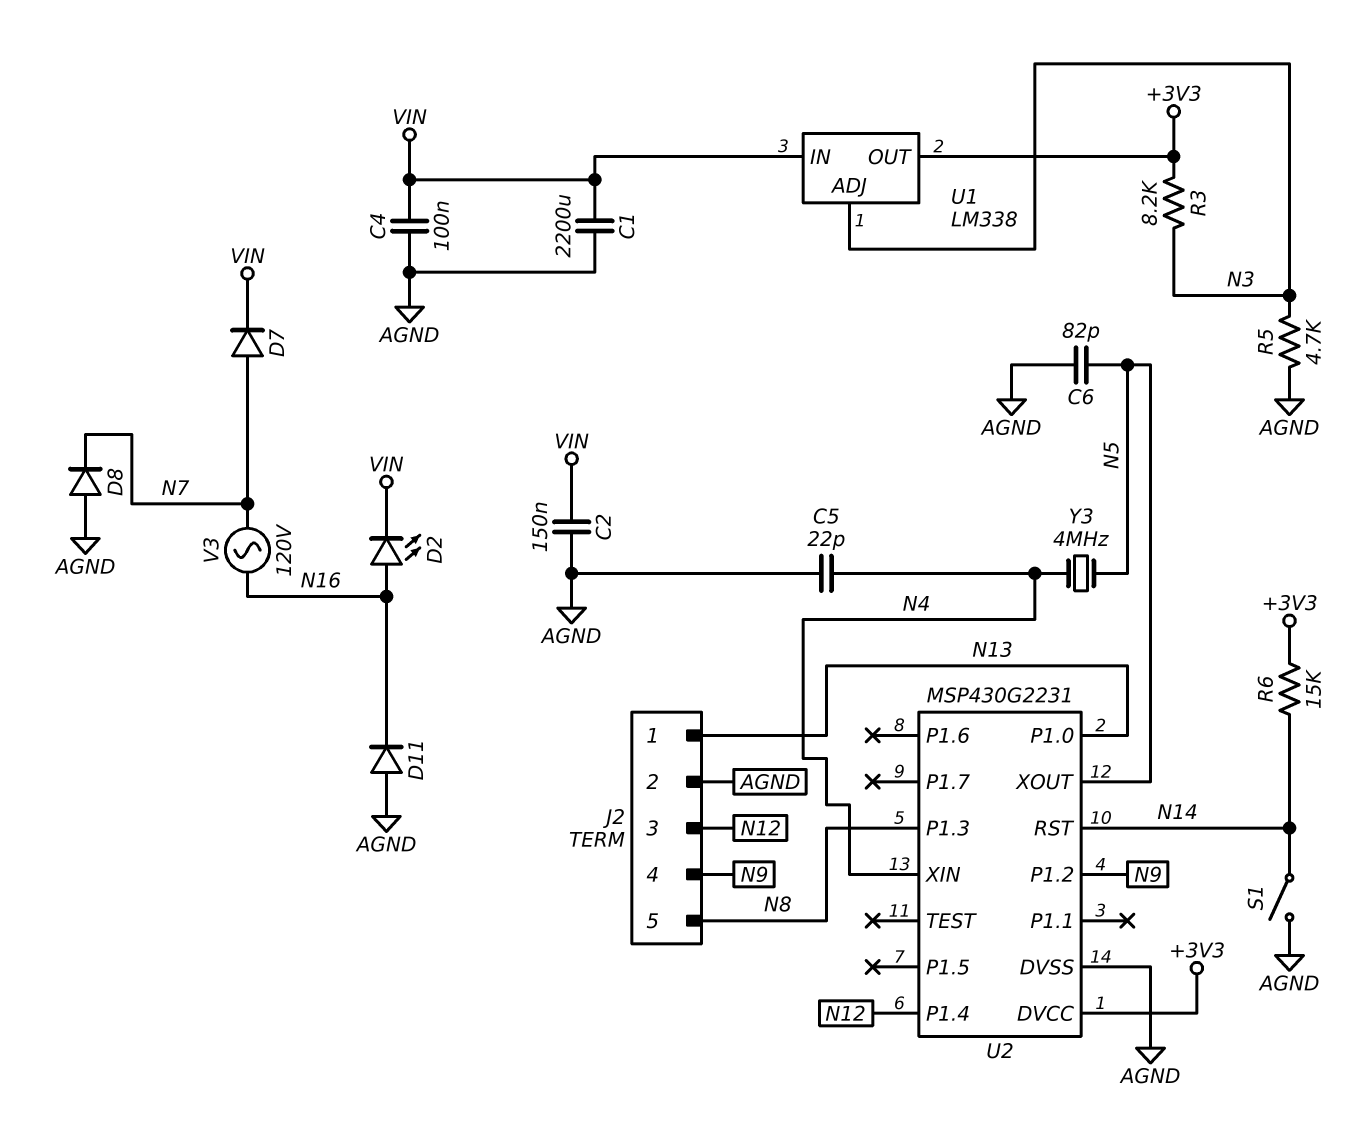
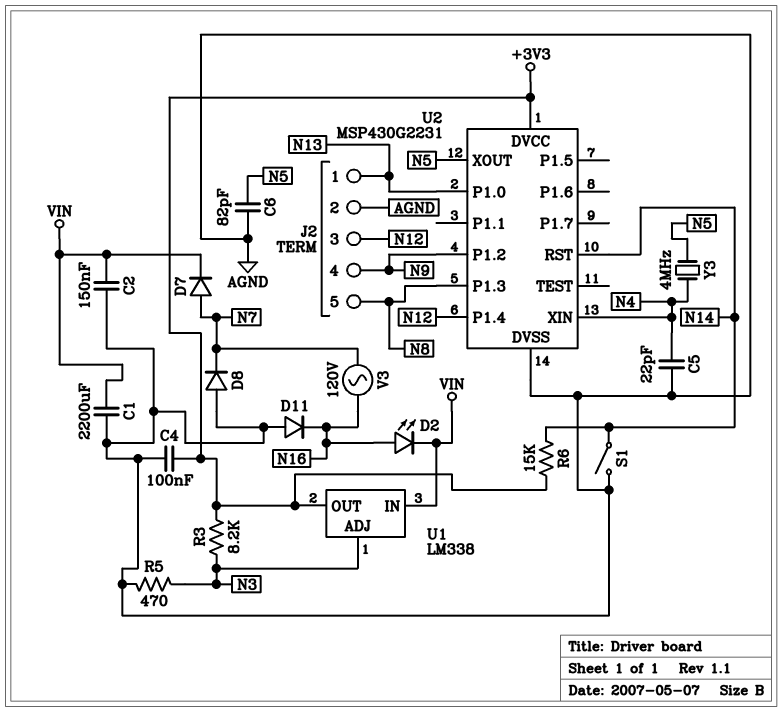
C4: 100nF (AGND, VIN) -> 100nF (+3V3, AGND)
R5: 4.7k (AGND, N3) -> 470 (AGND, N3)

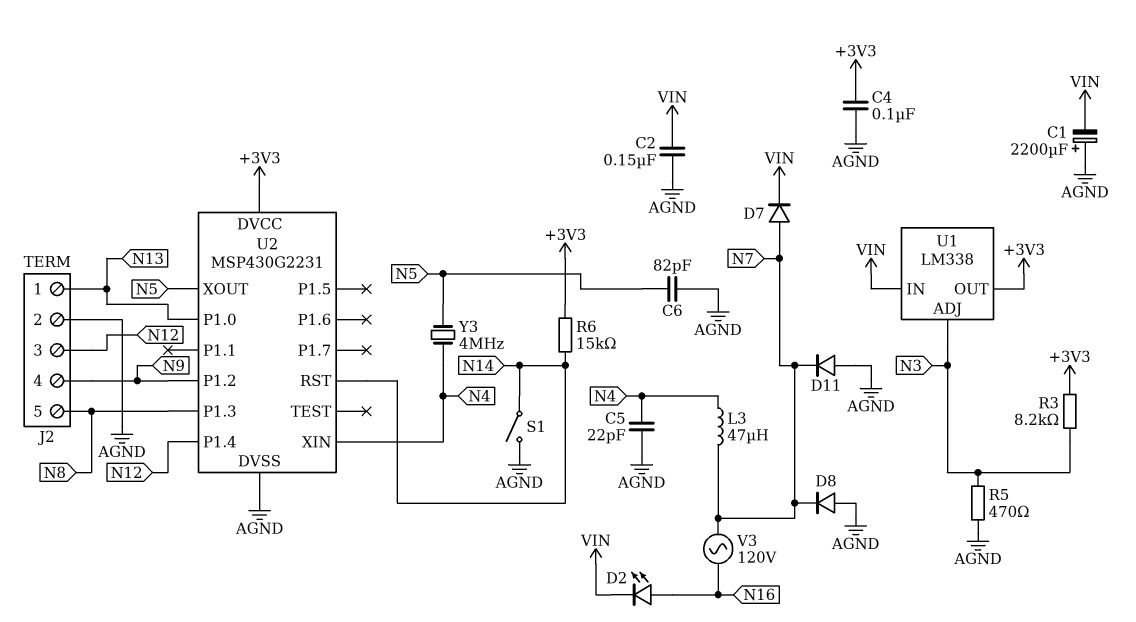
C1: 2200uF (AGND, VIN) -> 2200uF (plus AGND, minus VIN)
D11: diode (A AGND, K N16) -> diode (A AGND, K N7)
L3: none -> 47uH (N4, N7)

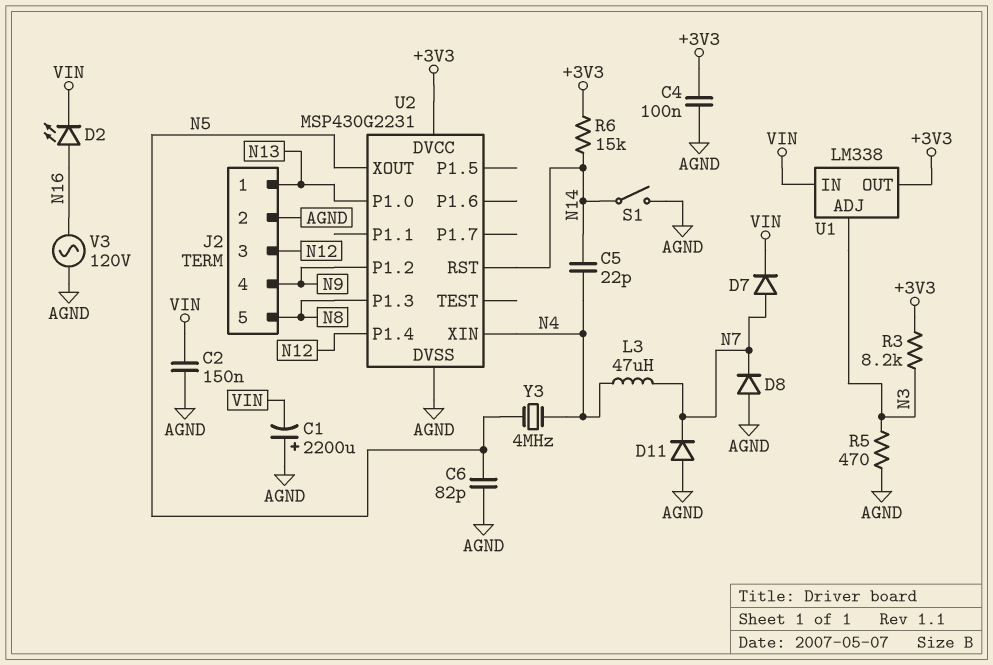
C5: 22pF (AGND, N4) -> 22pF (N4, N14)
V3: AC 120V (N7, N16) -> AC 120V (AGND, N16)

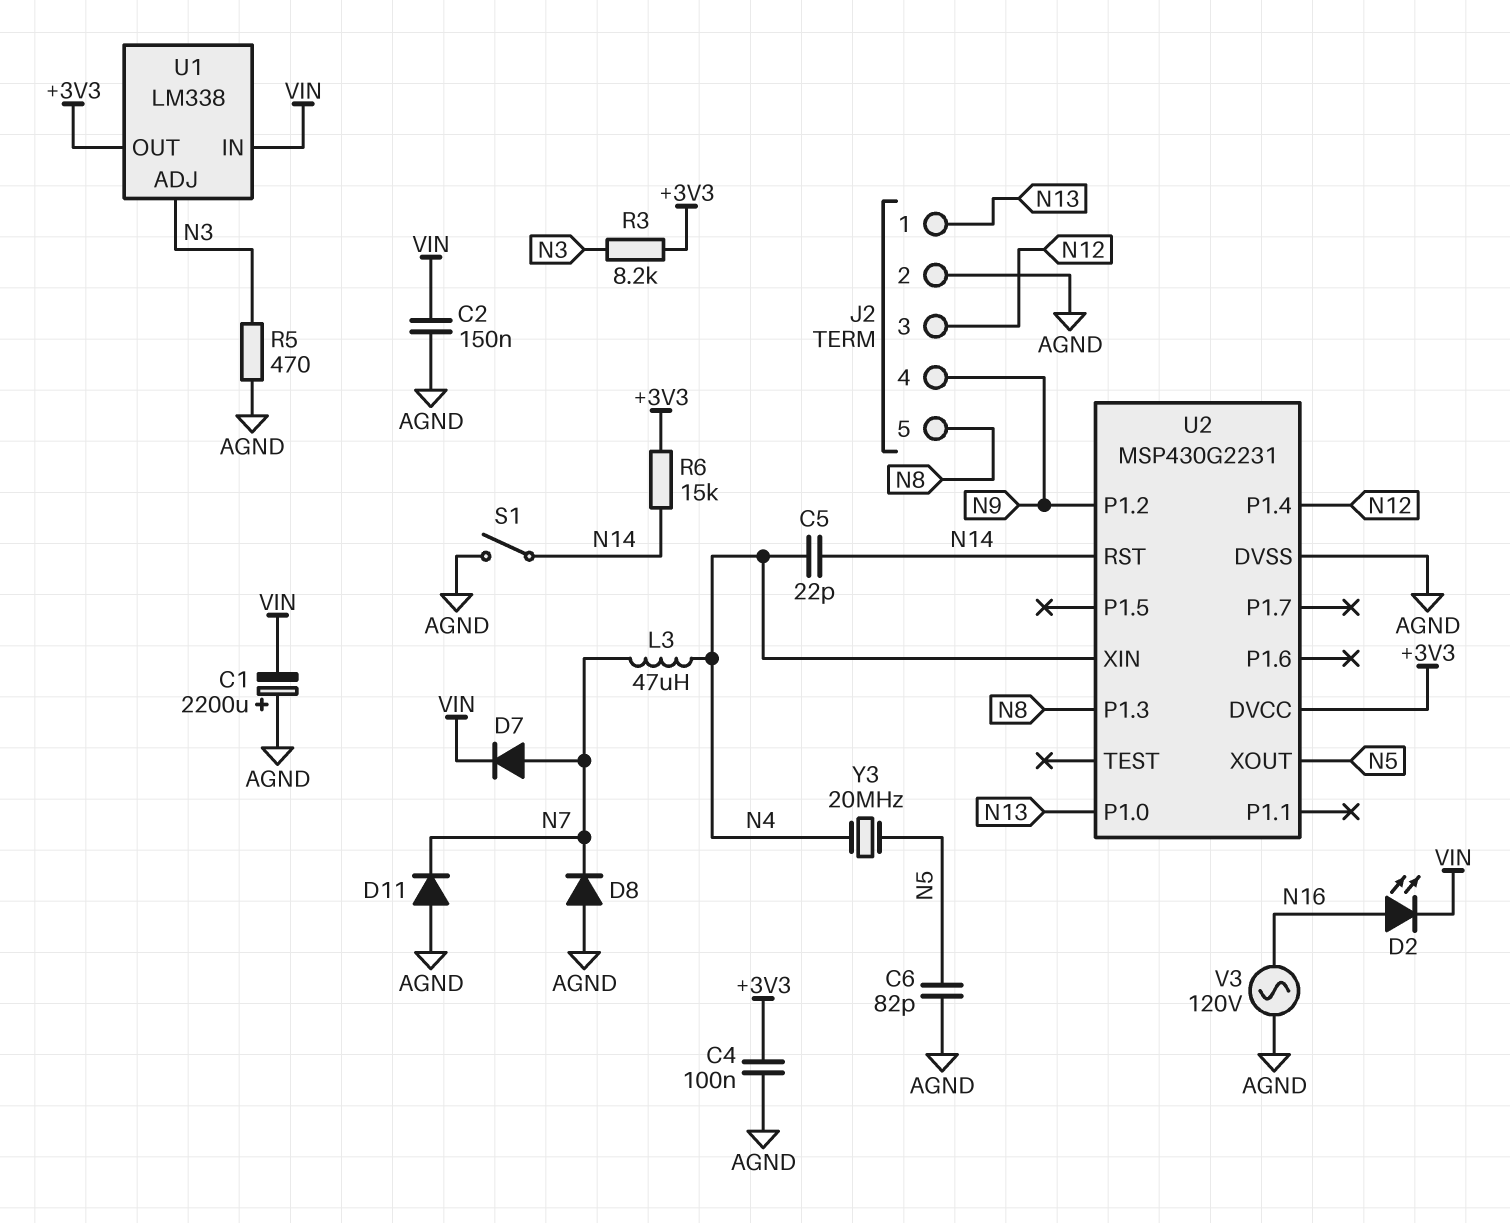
Y3: 4MHz (N4, N5) -> 20MHz (N4, N5)

